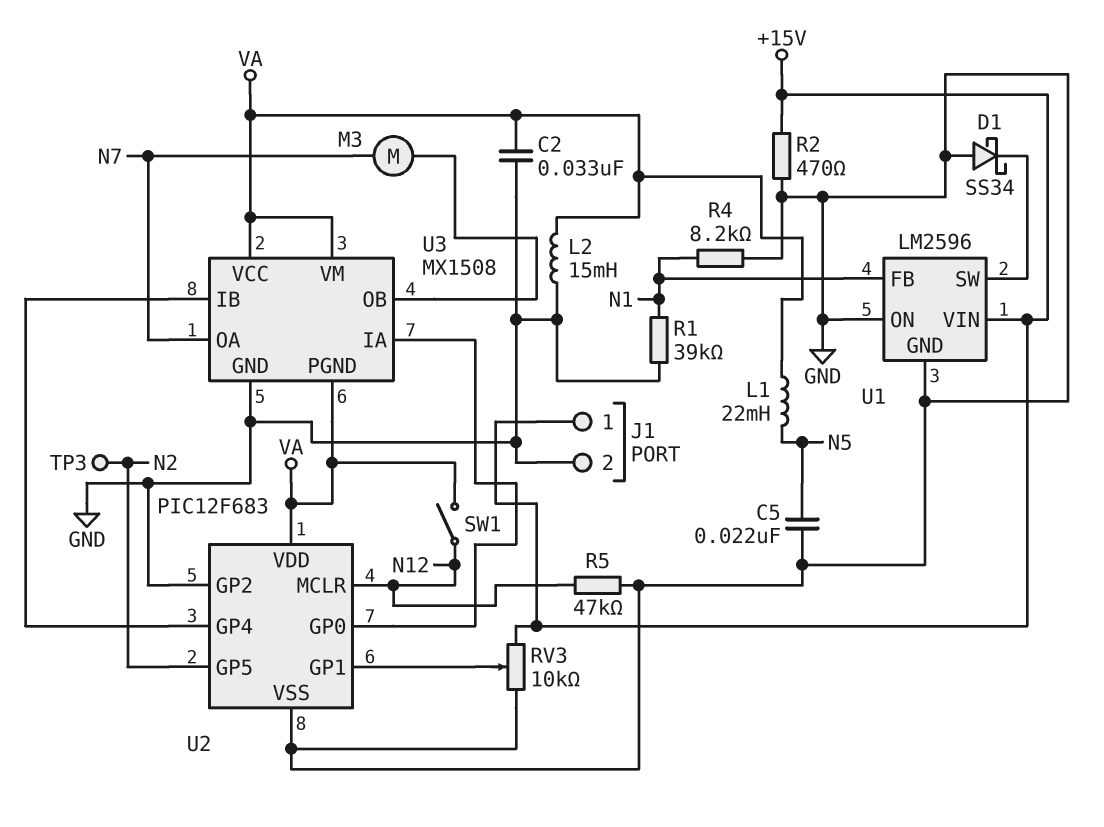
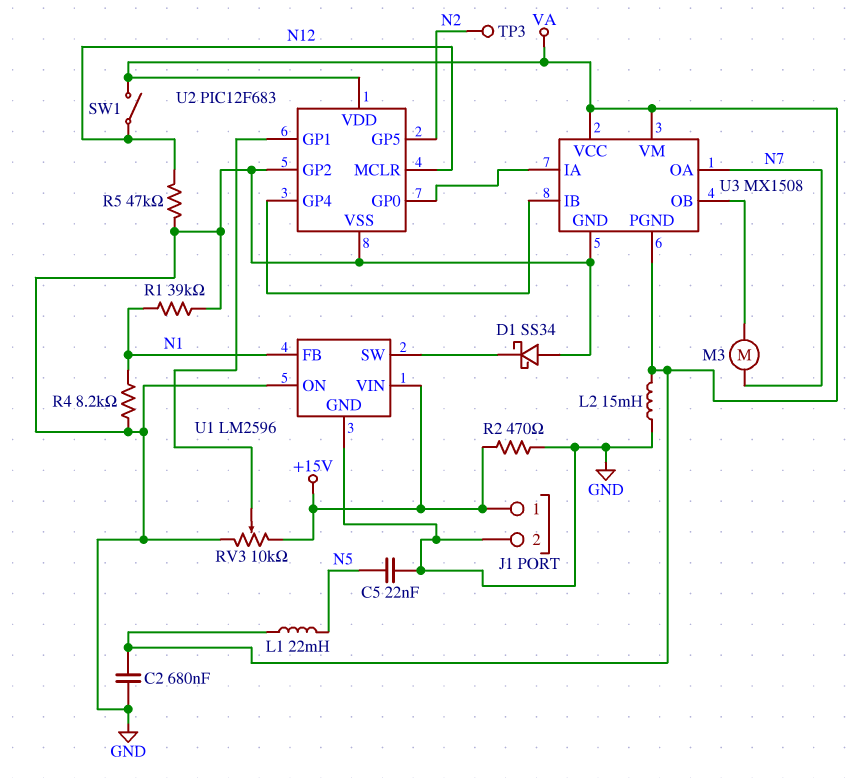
C2: 33nF (GND, VA) -> 680nF (GND, VA)

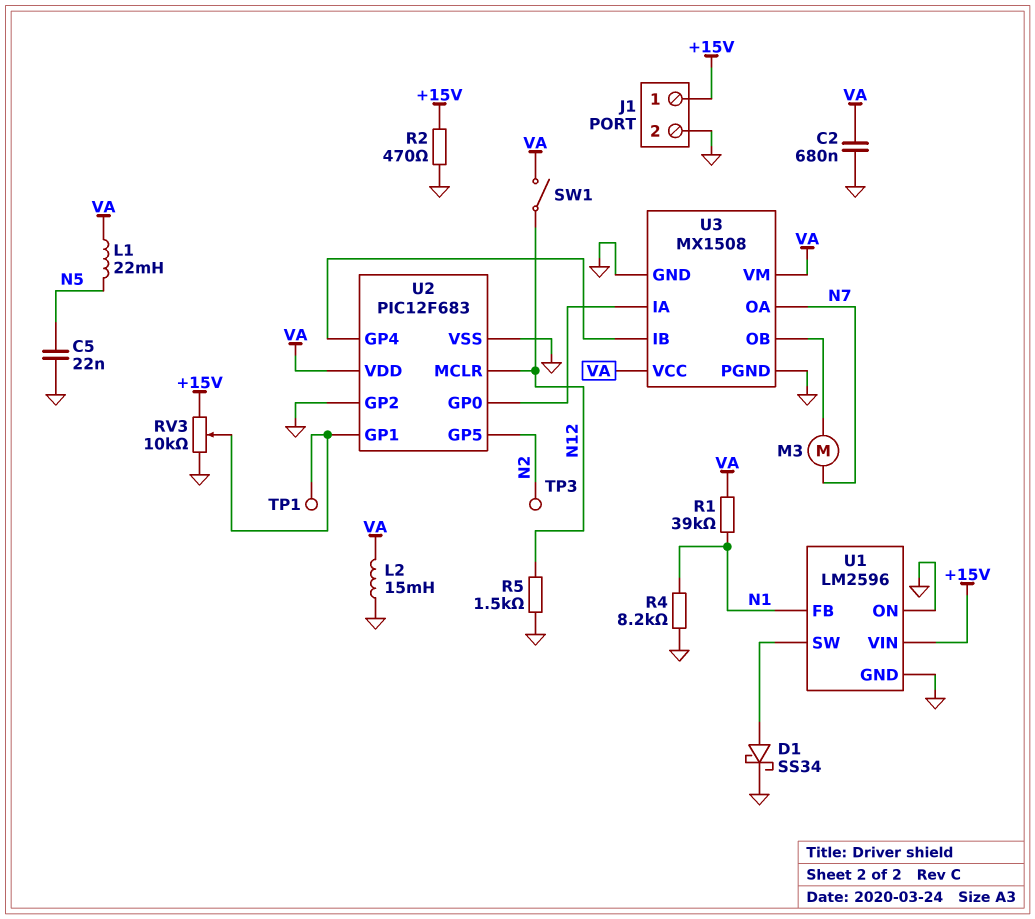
D1: schottky SS34 (A GND, K U1/SW) -> schottky SS34 (A U1/SW, K GND)
R1: 39k (GND, N1) -> 39k (N1, VA)
R5: 47k (GND, N12) -> 1.5k (GND, N12)
TP1: none -> test point (U2/GP1)
U3 pin PGND: VA -> GND

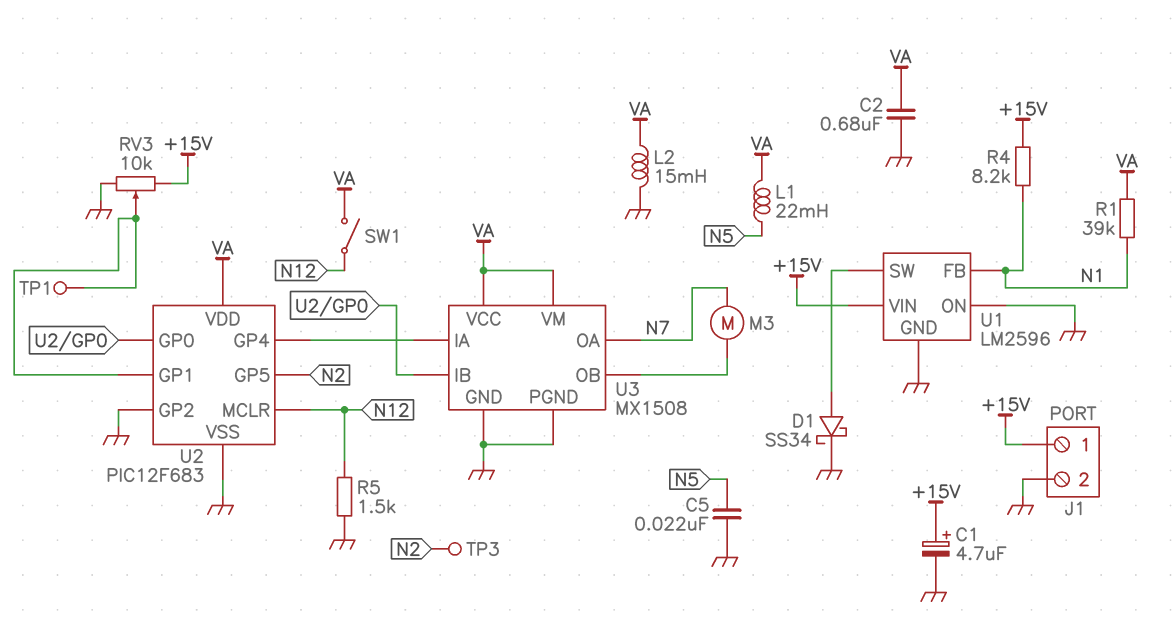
C1: none -> 4.7uF (plus +15V, minus GND)
R2: 470 (+15V, GND) -> none
R4: 8.2k (GND, N1) -> 8.2k (+15V, N1)
U3 pin IA: U2/GP0 -> U2/GP4
U3 pin IB: U2/GP4 -> U2/GP0

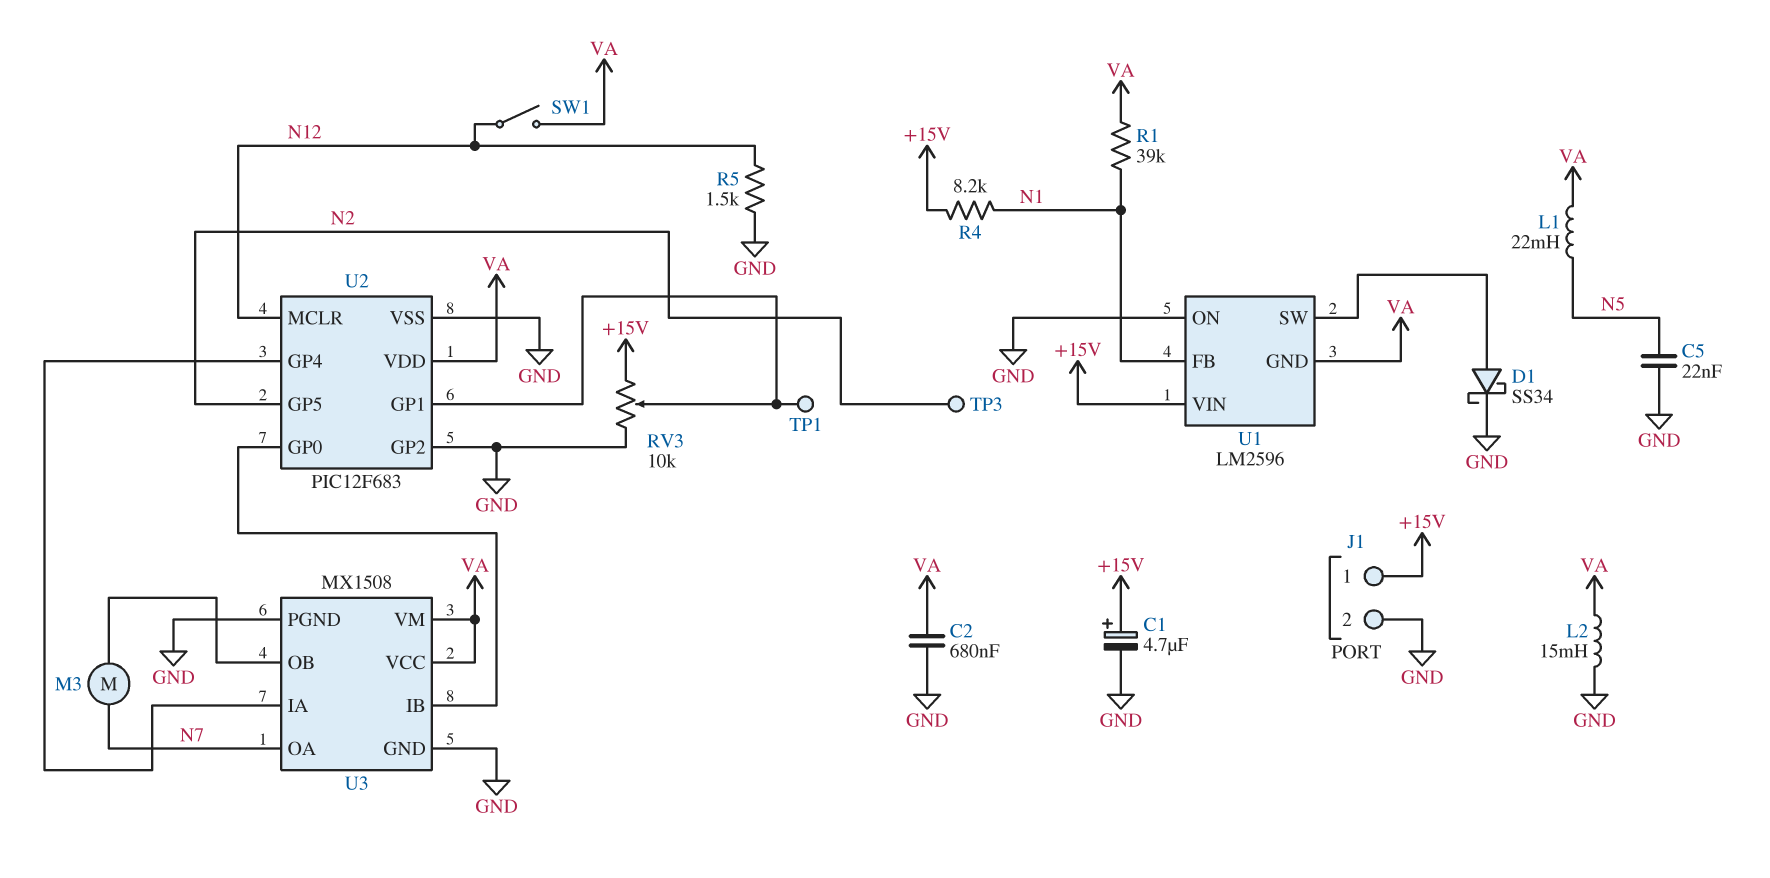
U1 pin GND: GND -> VA

